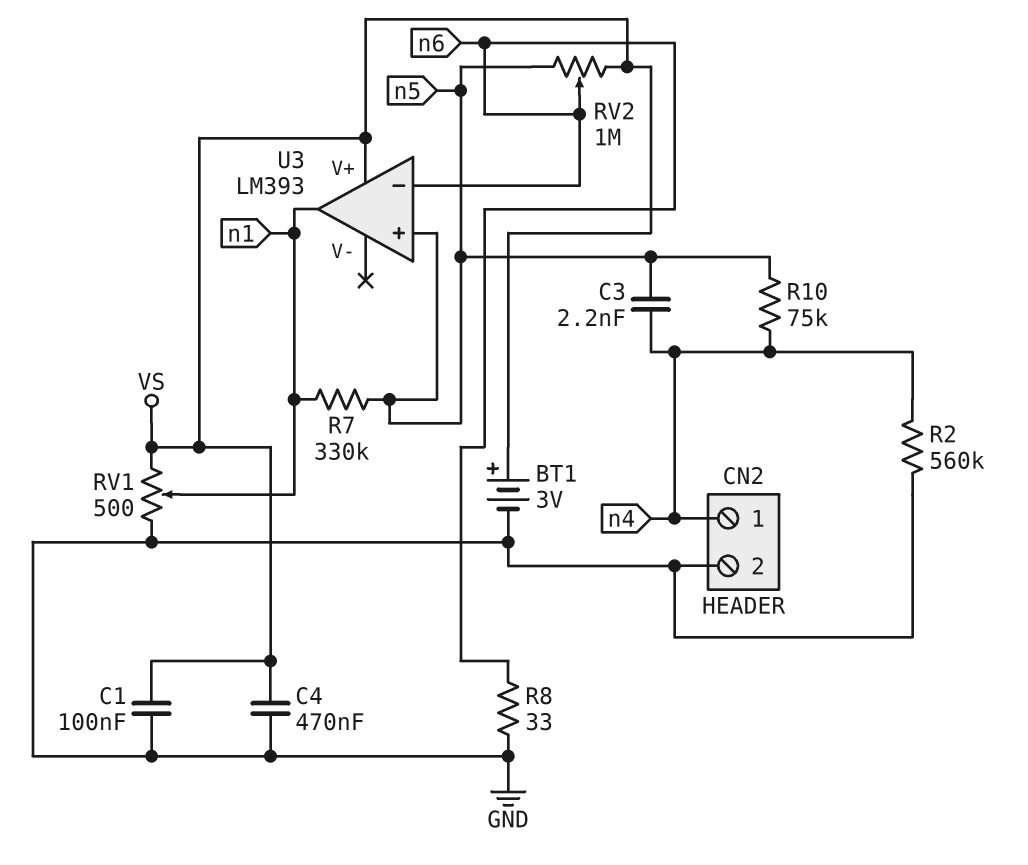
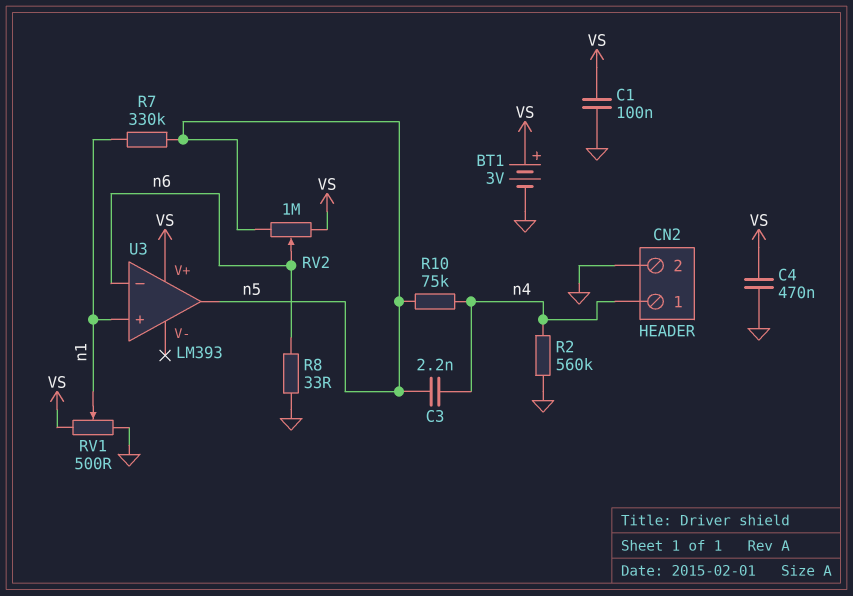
U3 pin in+: n5 -> n1
U3 pin out: n1 -> n5

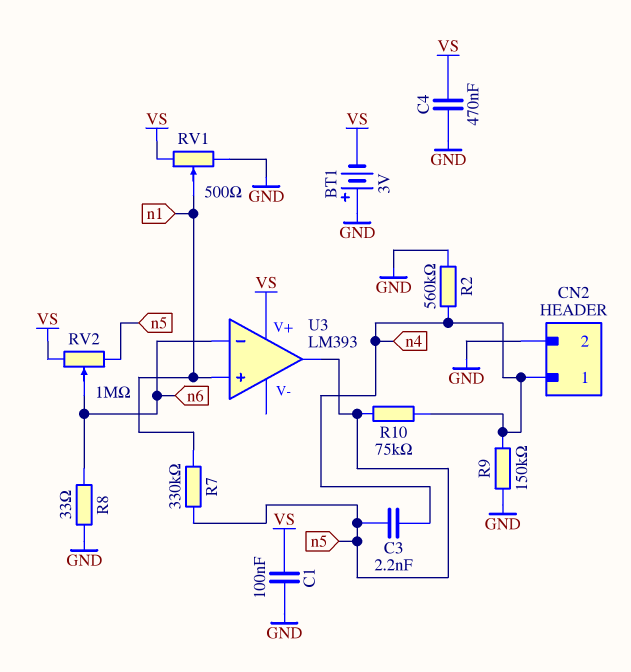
BT1: 3V (plus VS, minus GND) -> 3V (plus GND, minus VS)
R9: none -> 150k (GND, n4)

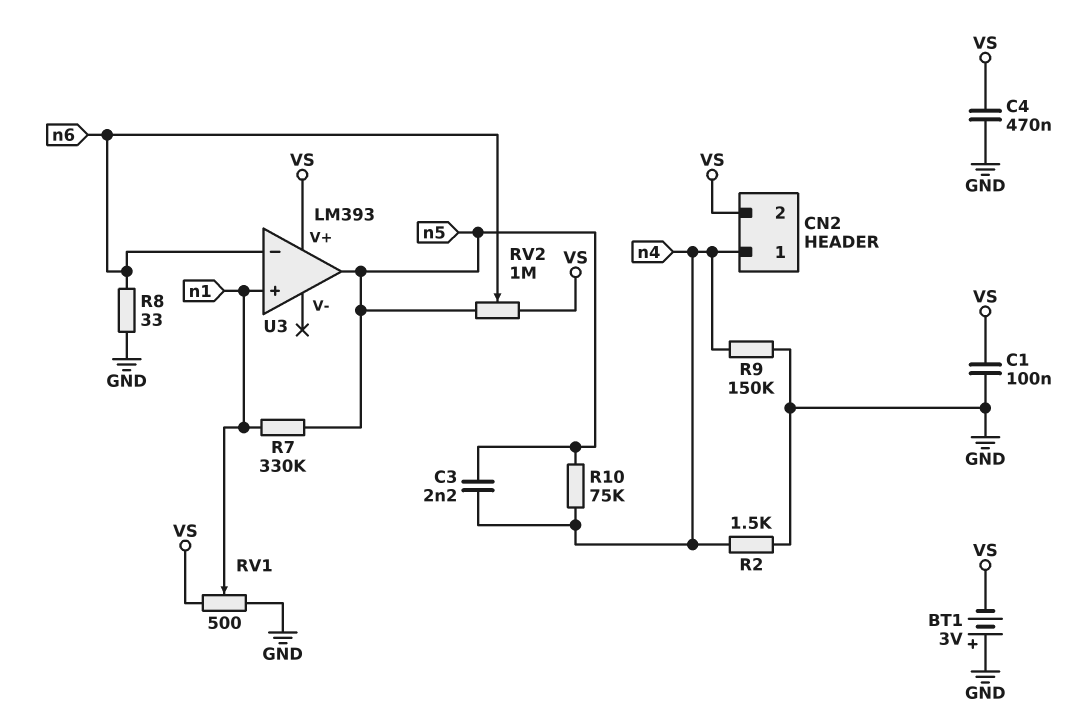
CN2 pin 2: GND -> VS
R2: 560k (GND, n4) -> 1.5k (GND, n4)

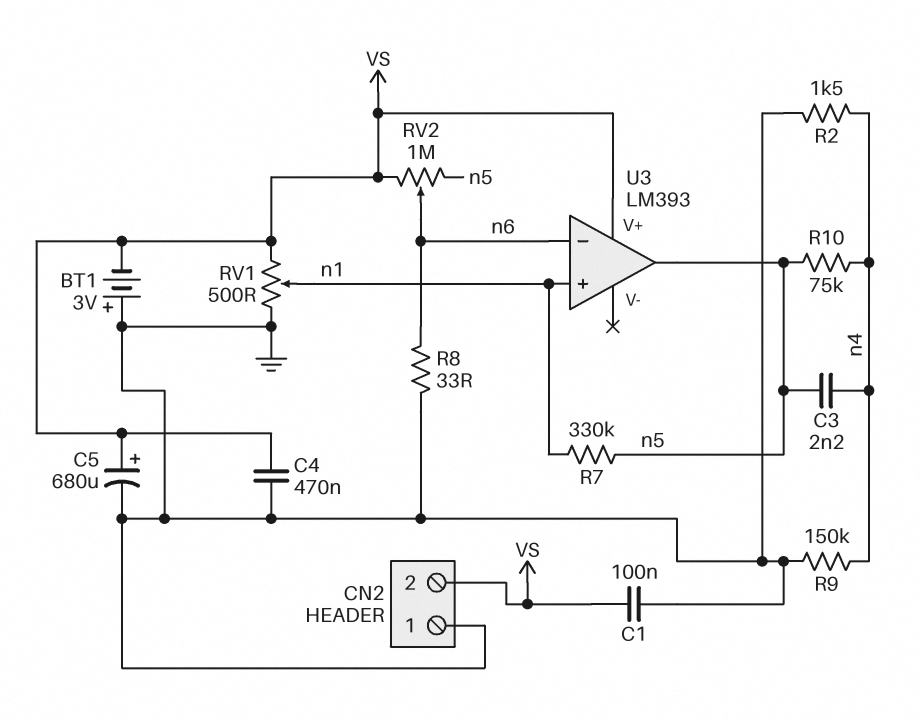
C5: none -> 680uF (plus VS, minus GND)
CN2 pin 1: n4 -> GND

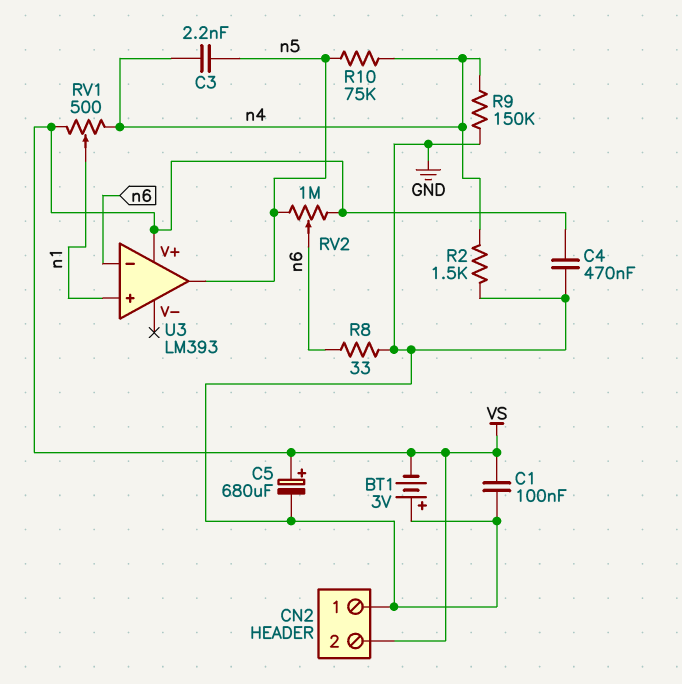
R7: 330k (n1, n5) -> none
RV1: 500 (GND, VS, wiper n1) -> 500 (VS, n4, wiper n1)

